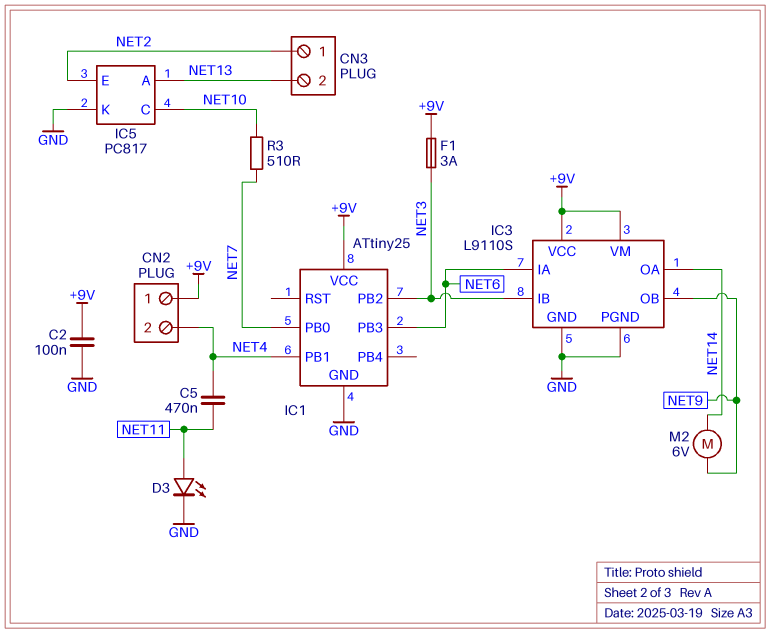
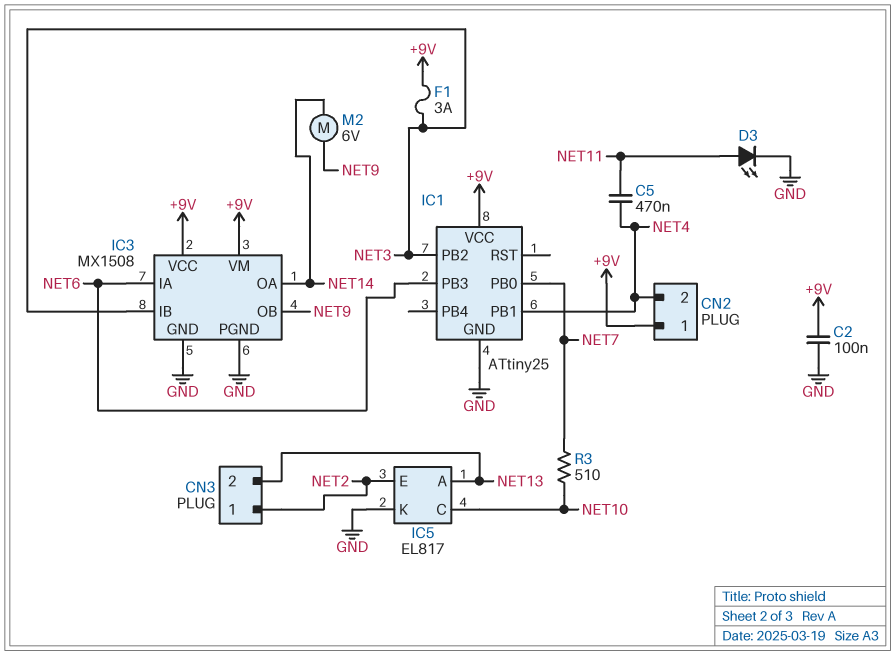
IC3: L9110S -> MX1508
IC5: PC817 -> EL817

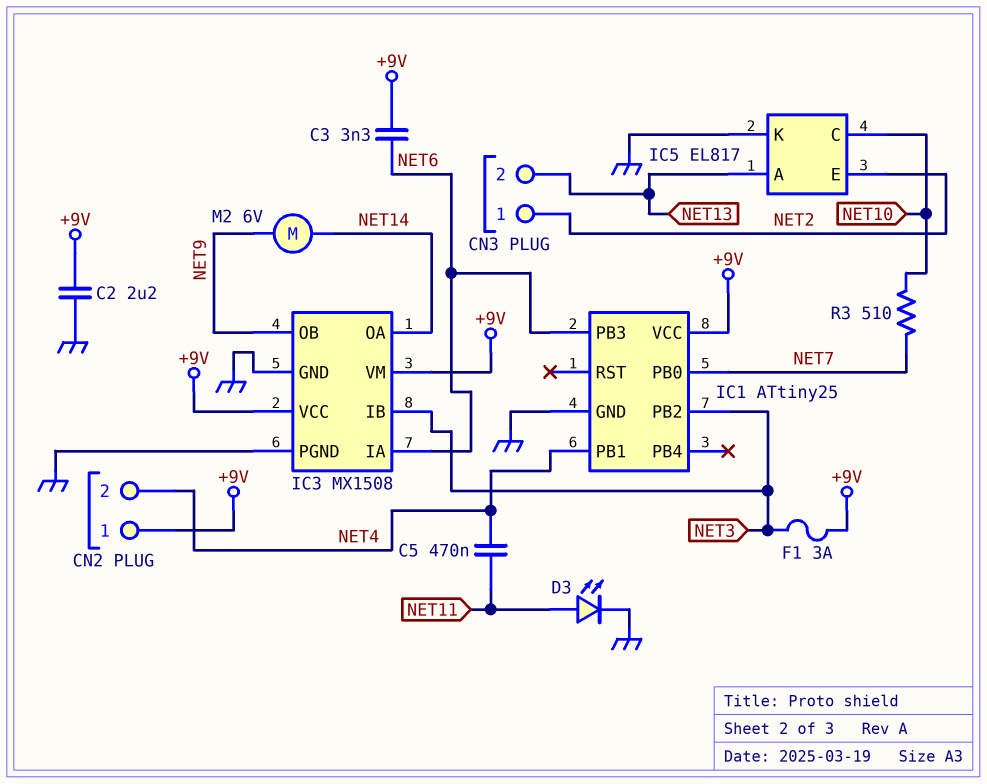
C2: 100nF (+9V, GND) -> 2.2uF (+9V, GND)
C3: none -> 3.3nF (+9V, NET6)

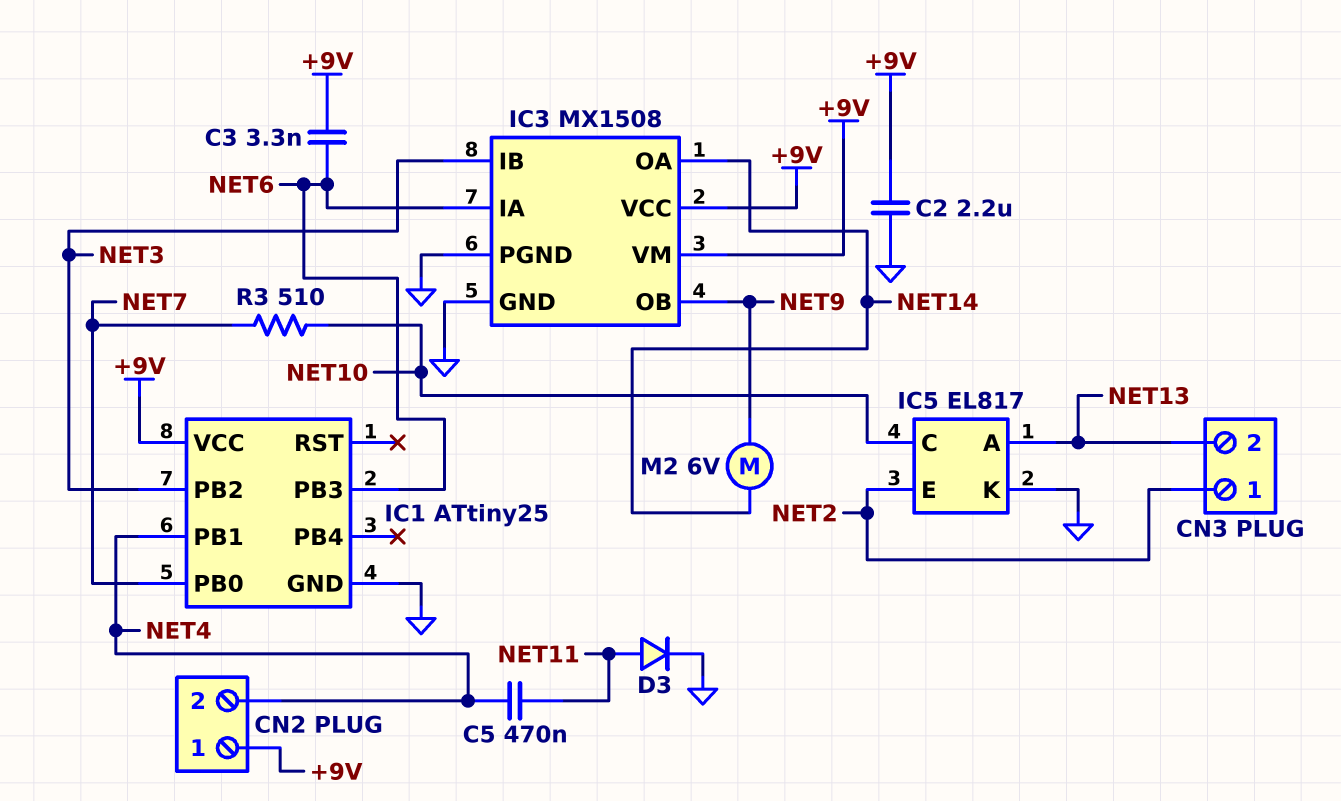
D3: LED (A NET11, K GND) -> diode (A NET11, K GND)
F1: 3A (+9V, NET3) -> none

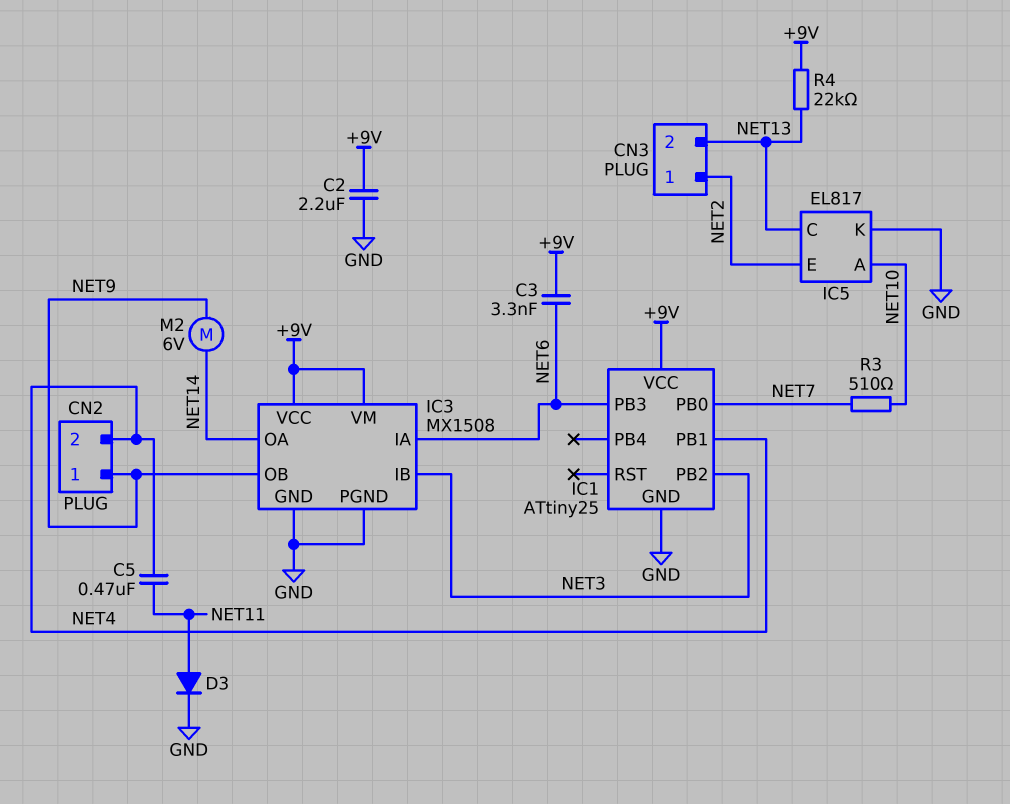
CN2 pin 1: +9V -> NET9
IC5 pin A: NET13 -> NET10
IC5 pin C: NET10 -> NET13
R4: none -> 22k (+9V, NET13)

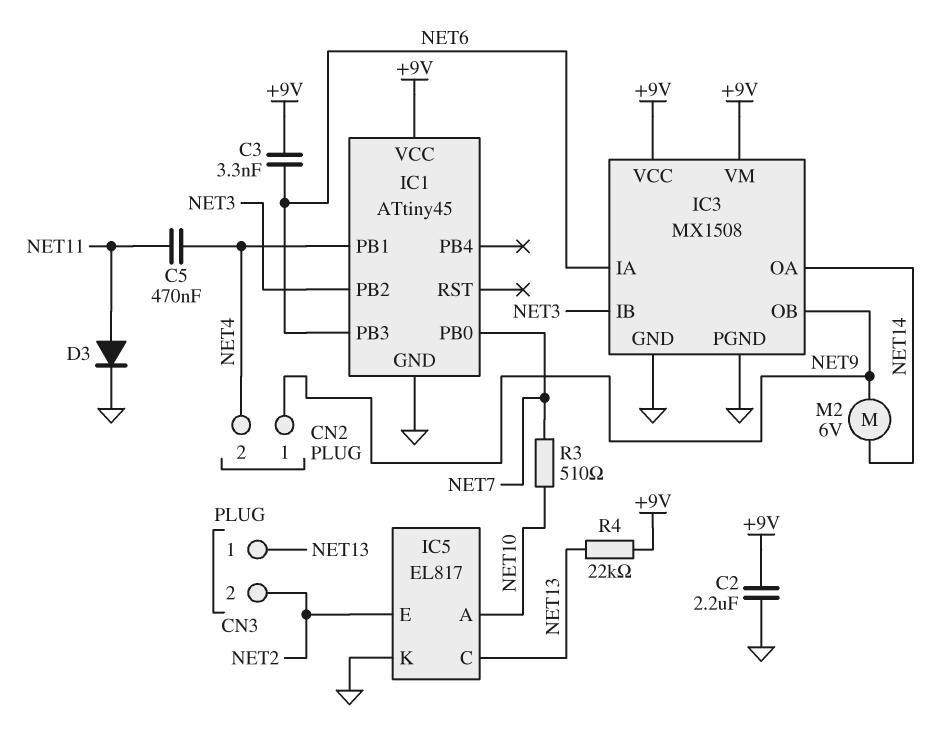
CN3 pin 1: NET2 -> NET13
CN3 pin 2: NET13 -> NET2
IC1: ATtiny25 -> ATtiny45

